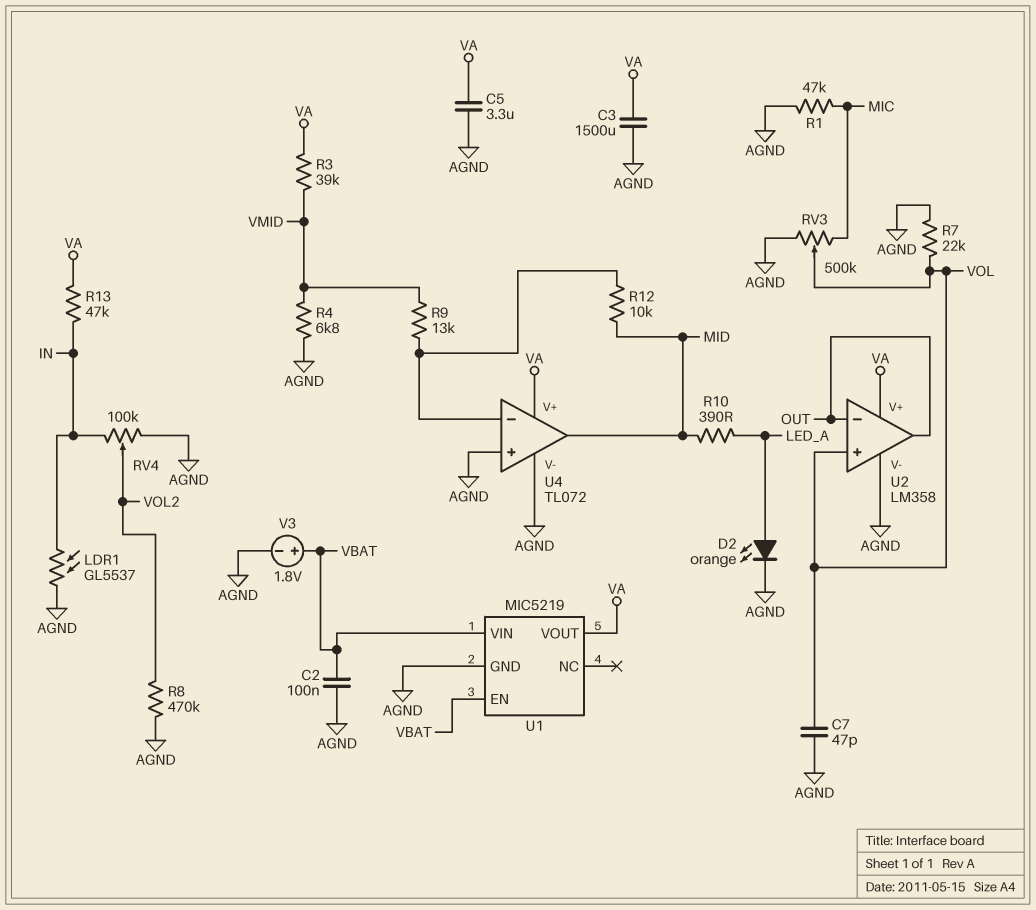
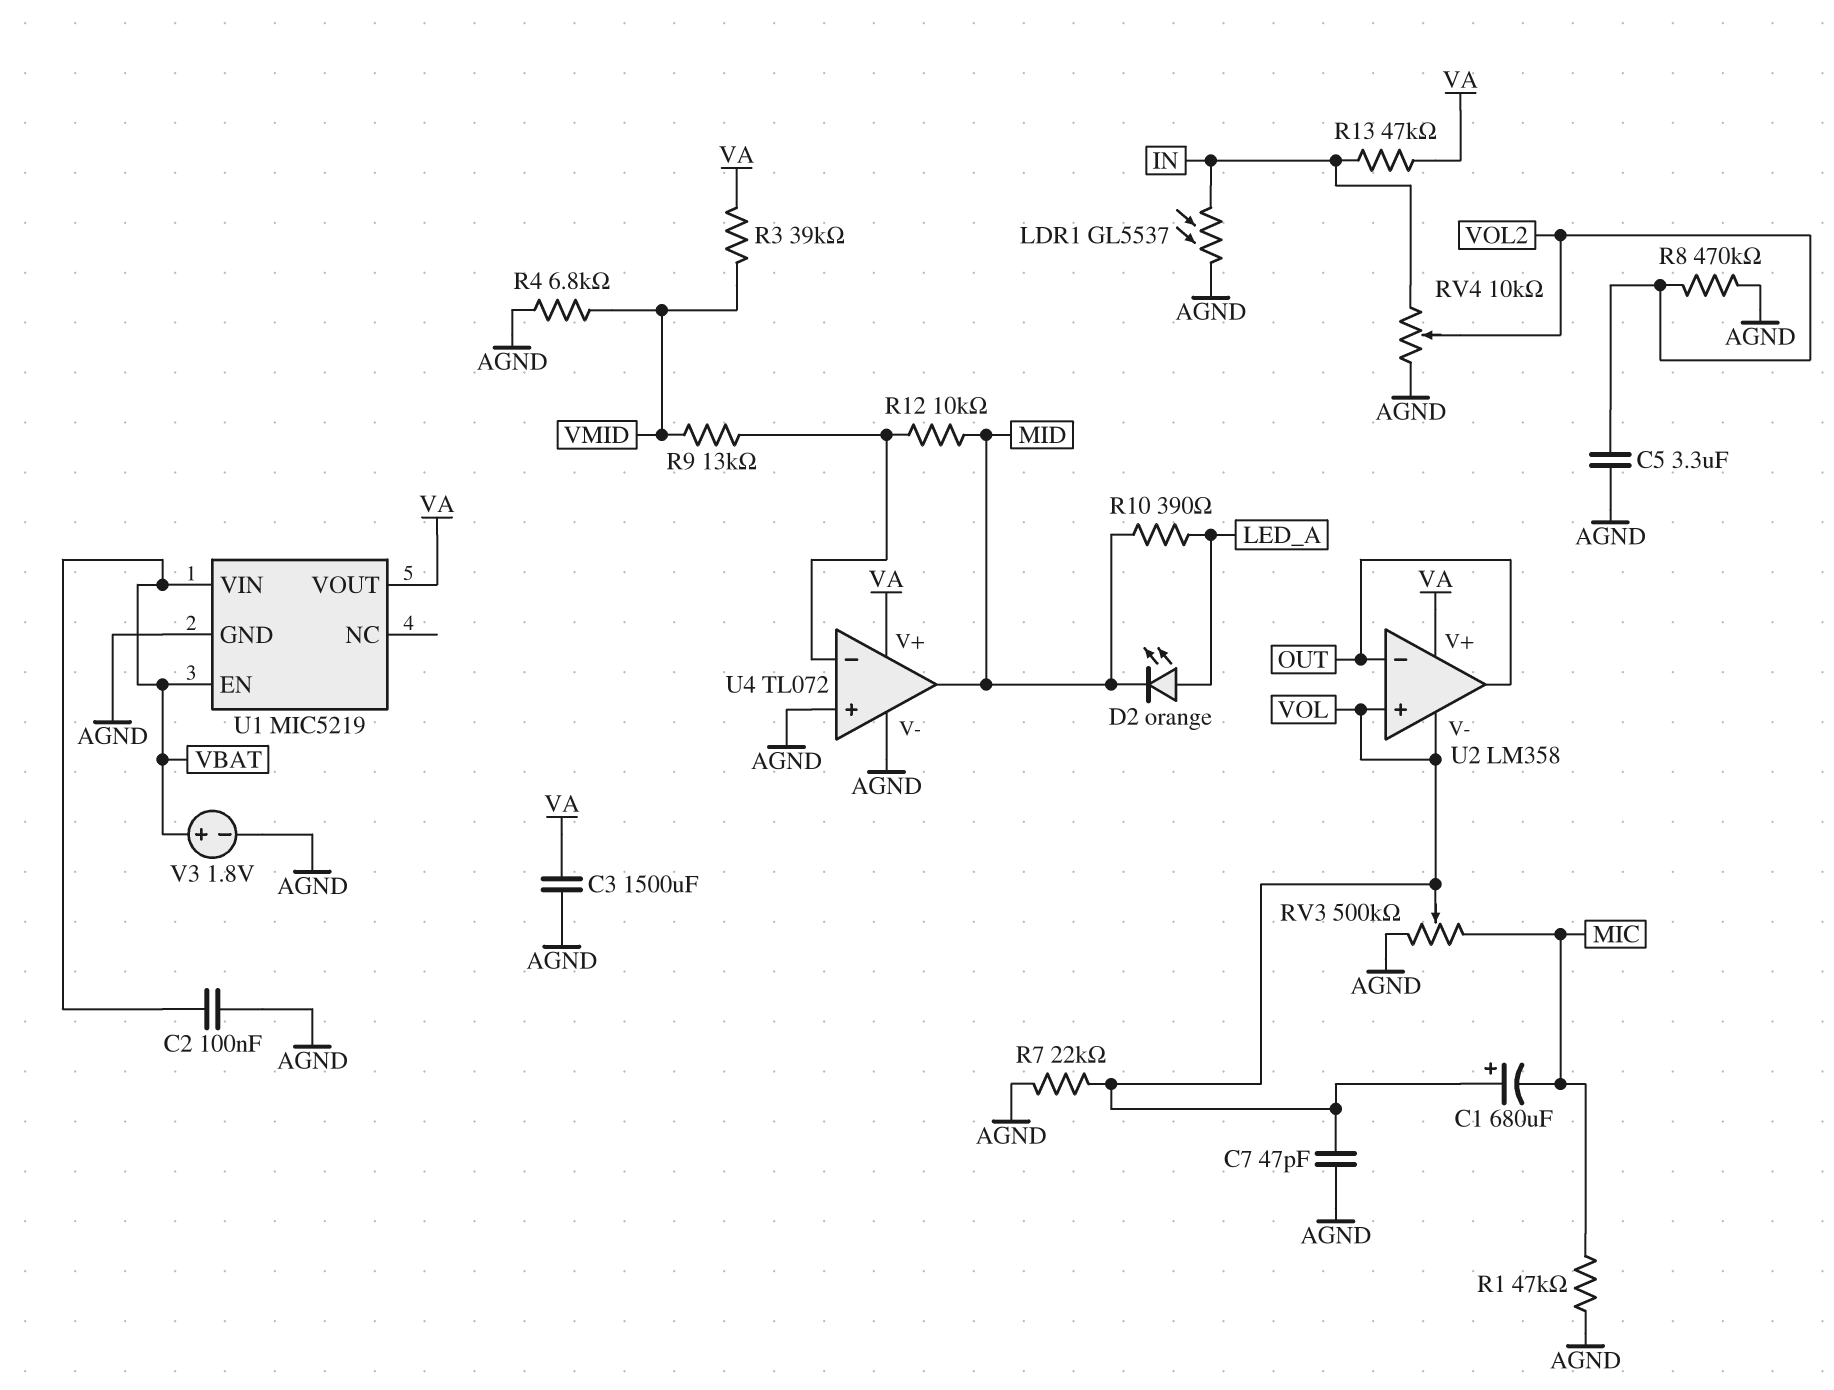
C1: none -> 680uF (plus VOL, minus MIC)
C5: 3.3uF (AGND, VA) -> 3.3uF (AGND, VOL2)
D2: LED orange (A LED_A, K AGND) -> LED orange (A LED_A, K MID)
RV4: 100k (AGND, IN, wiper VOL2) -> 10k (AGND, IN, wiper VOL2)
U2 pin V-: AGND -> VOL

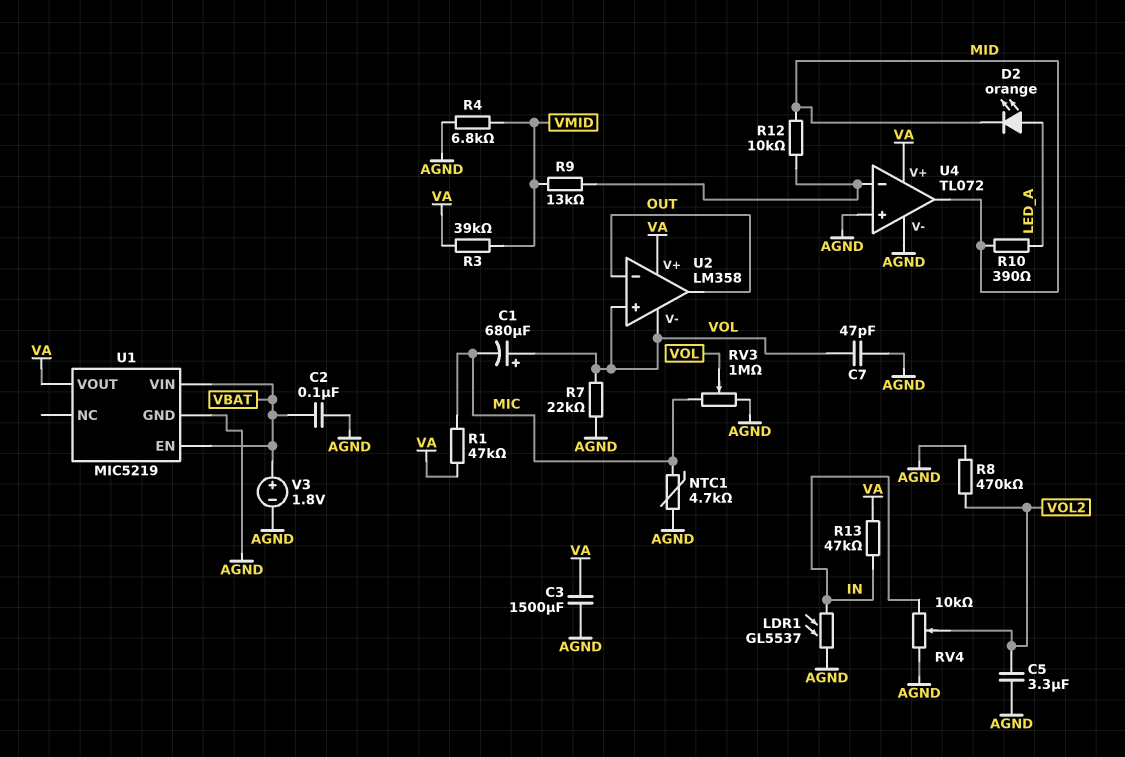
NTC1: none -> 4.7k (AGND, MIC)
R1: 47k (AGND, MIC) -> 47k (MIC, VA)
RV3: 500k (AGND, MIC, wiper VOL) -> 1M (AGND, MIC, wiper VOL)

